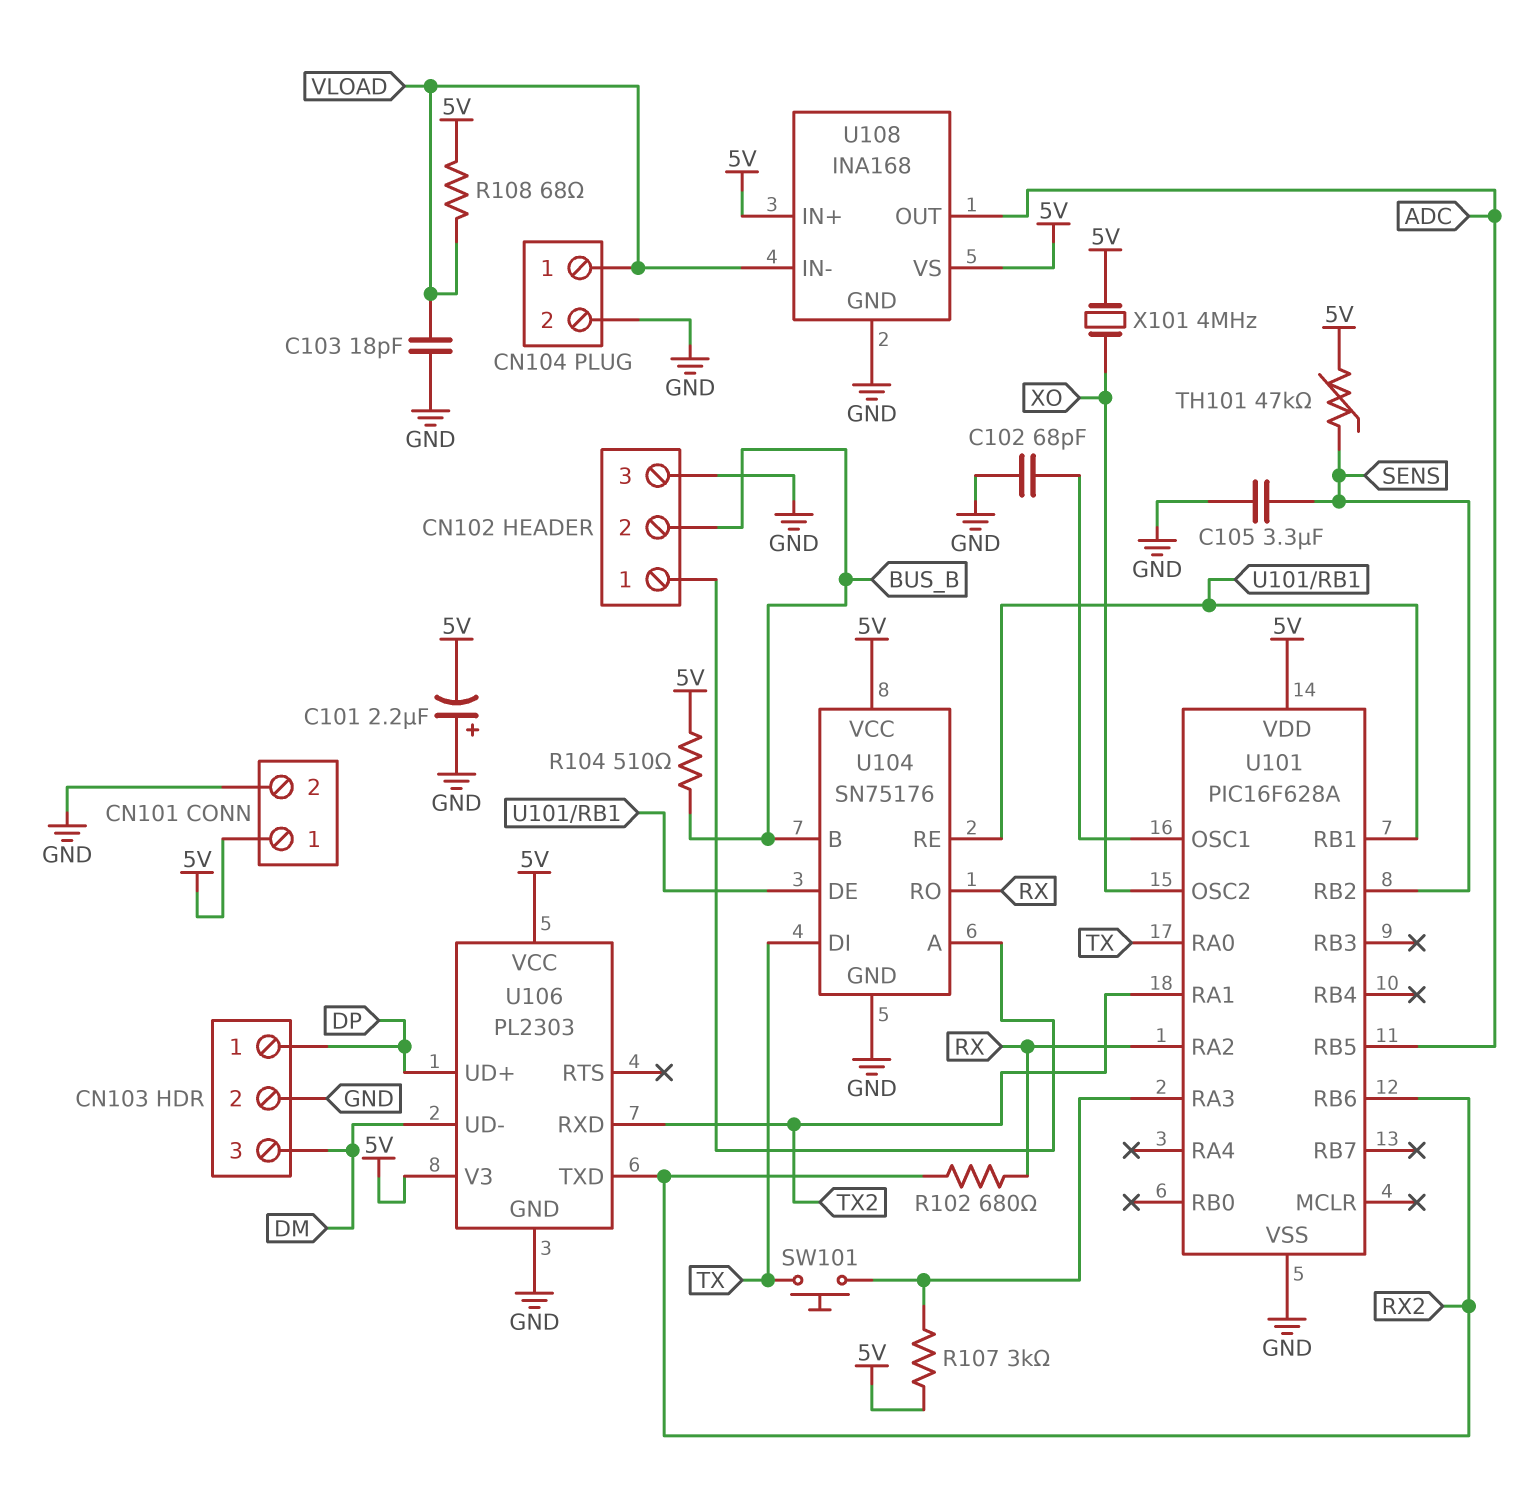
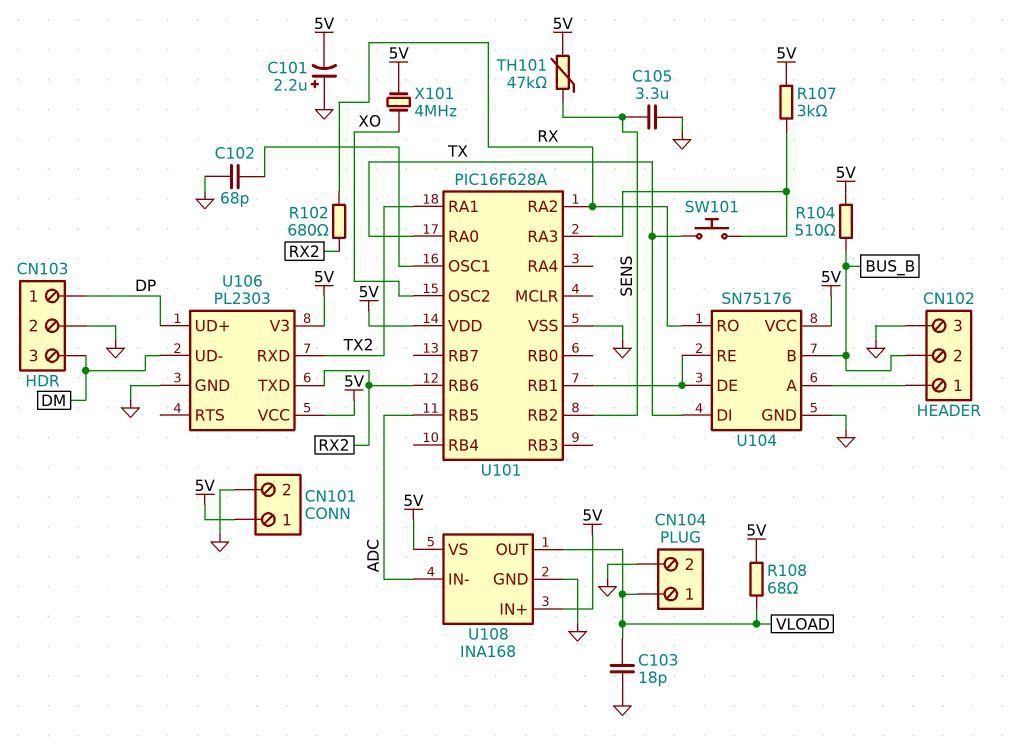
U108 pin IN-: VLOAD -> ADC
U108 pin OUT: ADC -> VLOAD

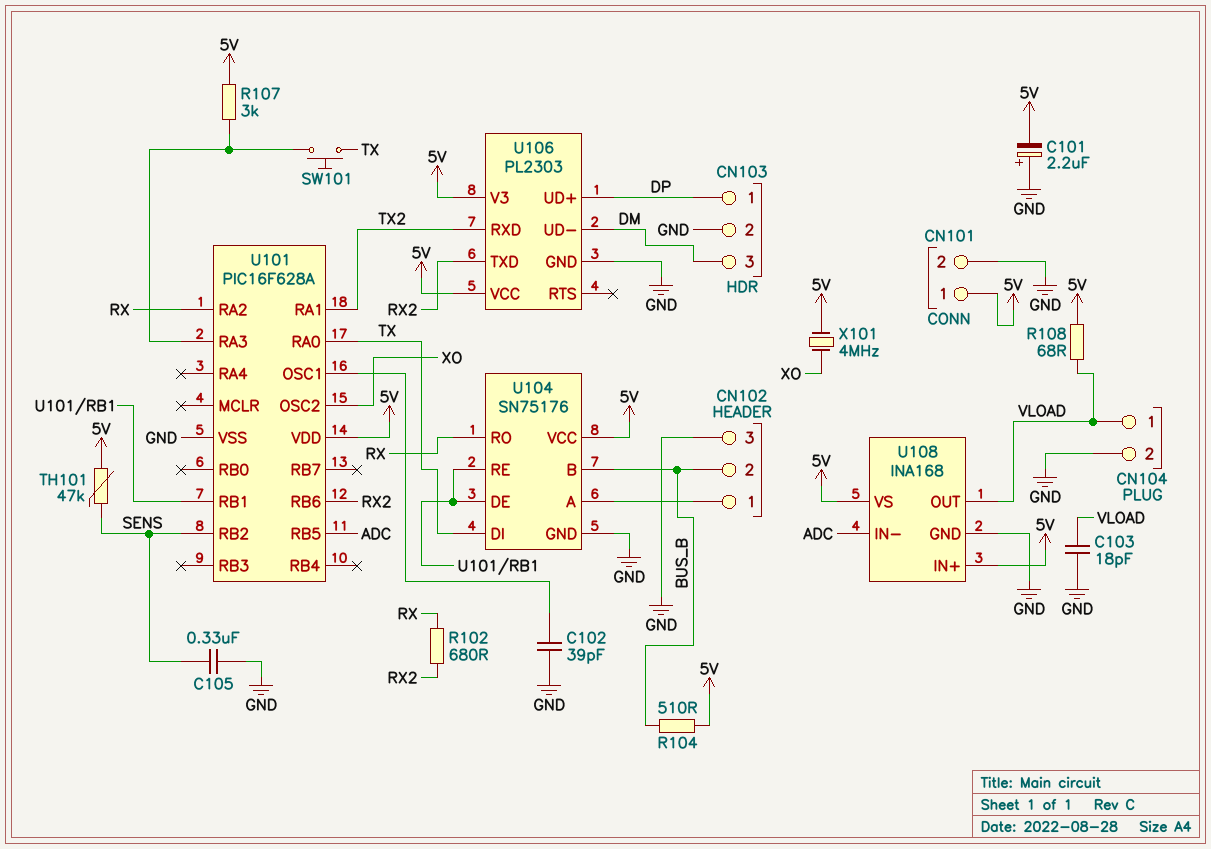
C102: 68pF (GND, U101/OSC1) -> 39pF (GND, U101/OSC1)
C105: 3.3uF (GND, SENS) -> 330nF (GND, SENS)

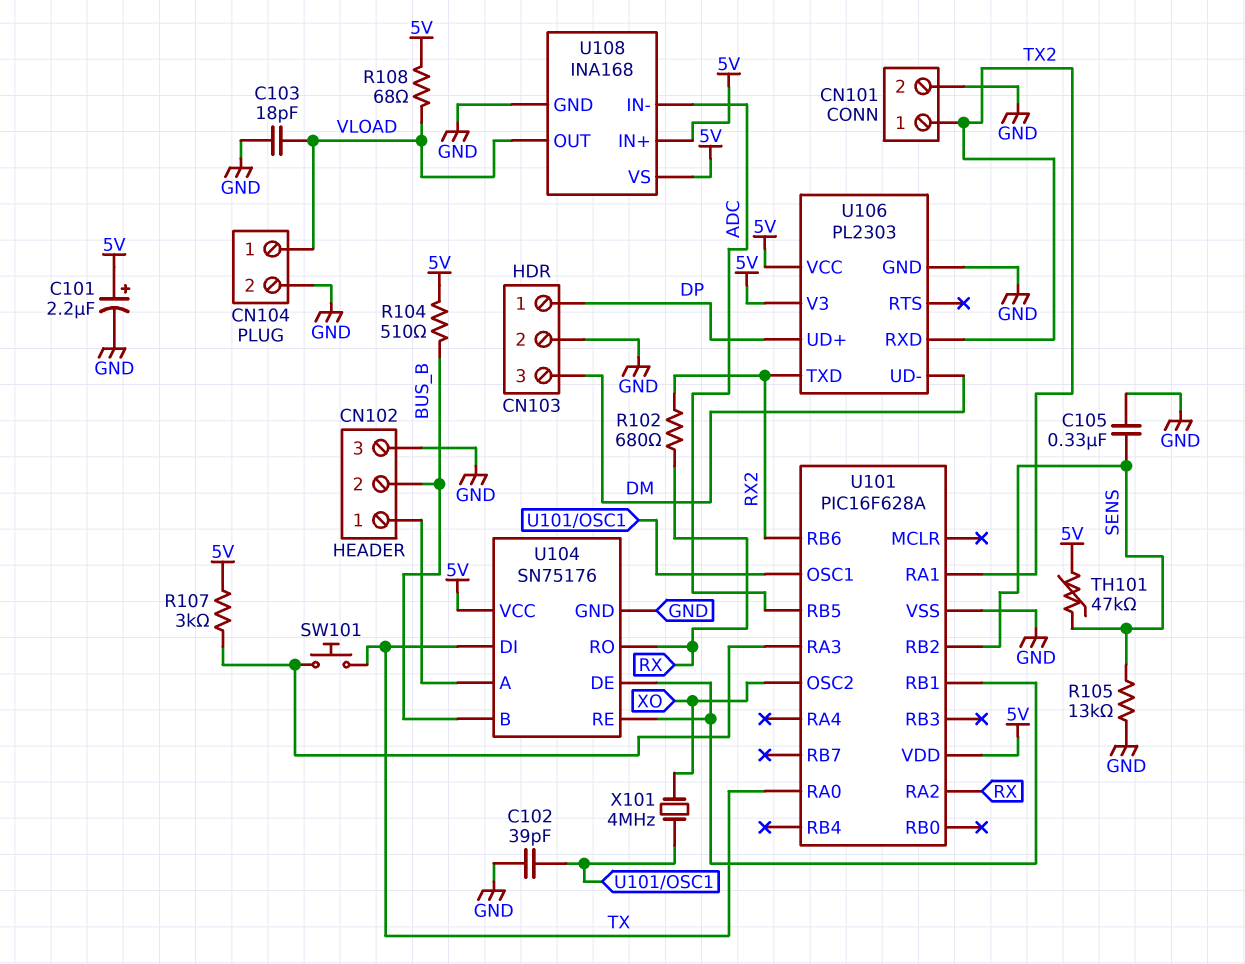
C101: 2.2uF (plus GND, minus 5V) -> 2.2uF (plus 5V, minus GND)
CN101 pin 1: 5V -> TX2
R105: none -> 13k (GND, SENS)
X101: 4MHz (5V, XO) -> 4MHz (U101/OSC1, XO)

